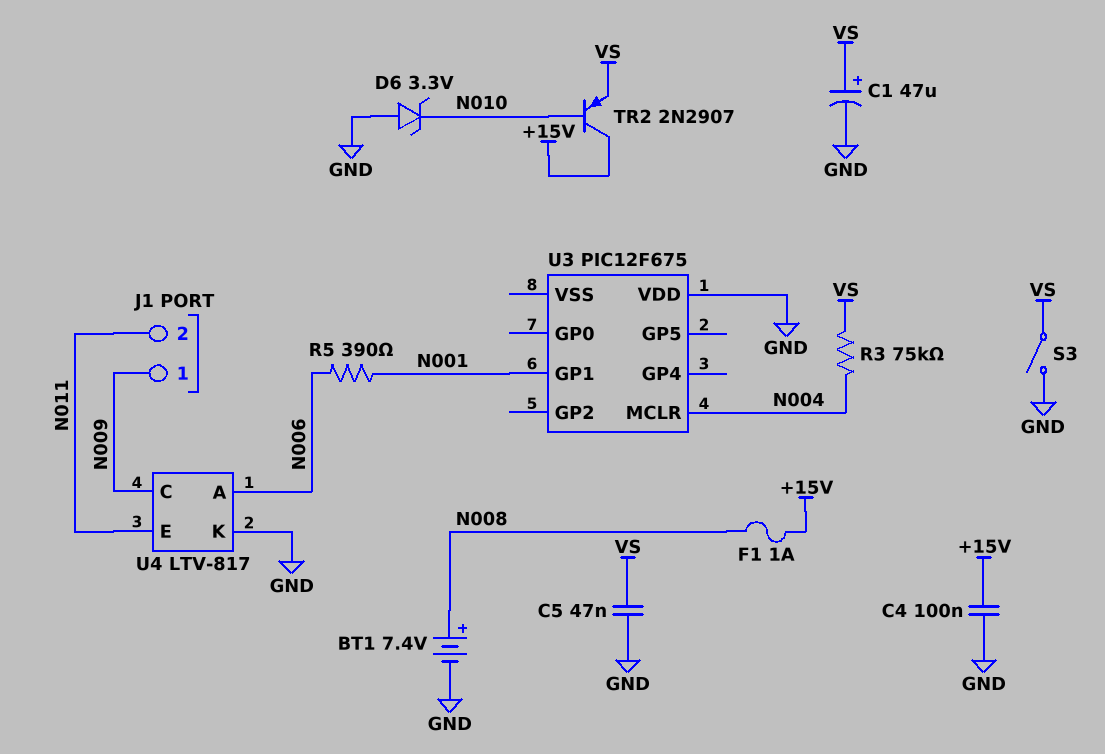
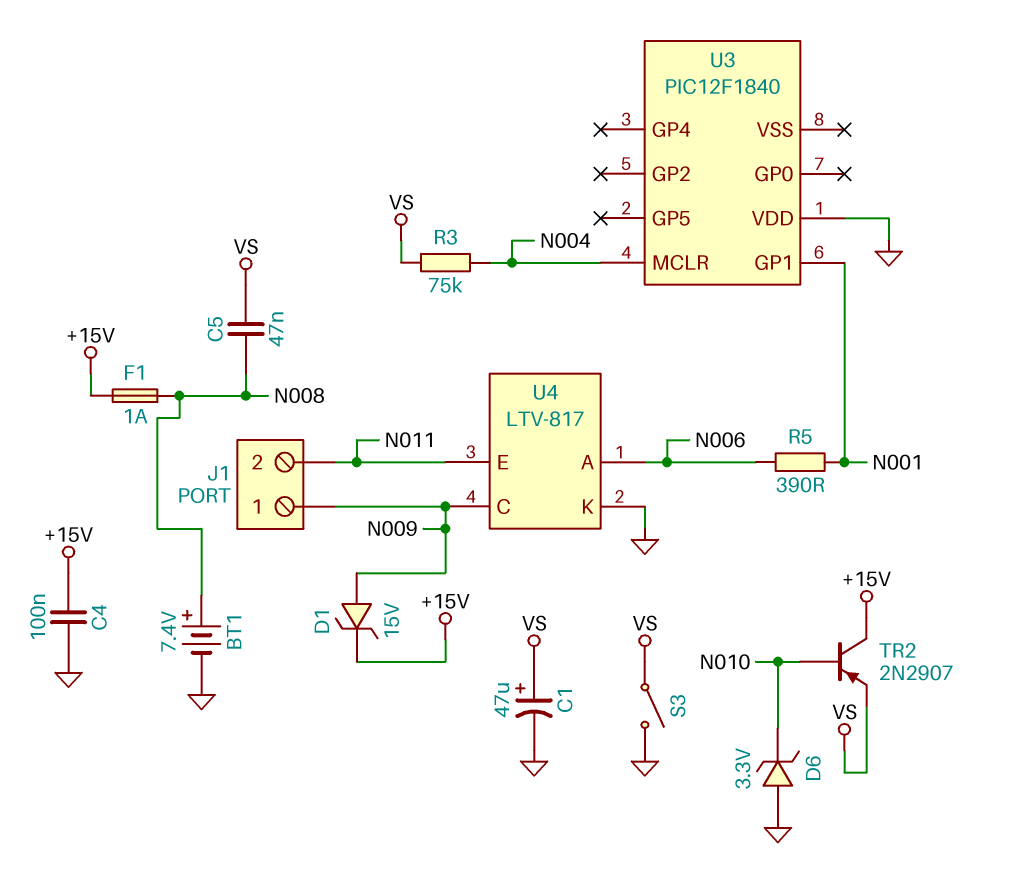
C5: 47nF (GND, VS) -> 47nF (N008, VS)
D1: none -> zener 15V (A N009, K +15V)
U3: PIC12F675 -> PIC12F1840

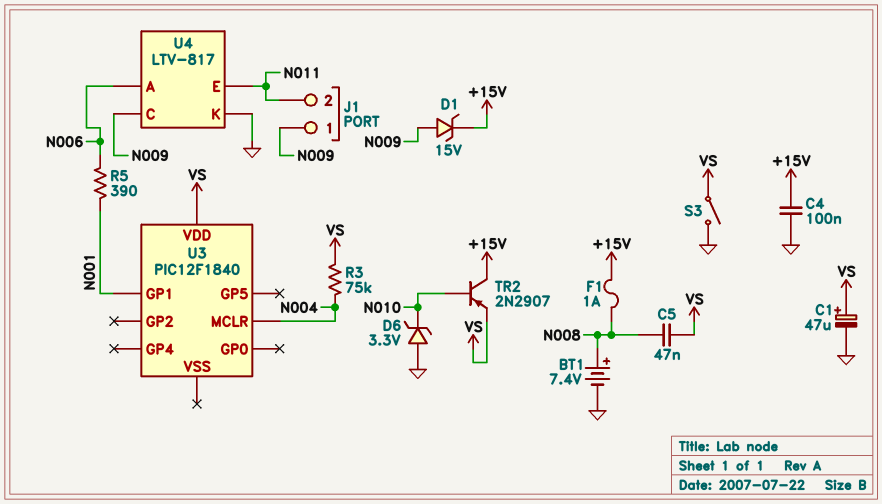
U3 pin VDD: GND -> VS

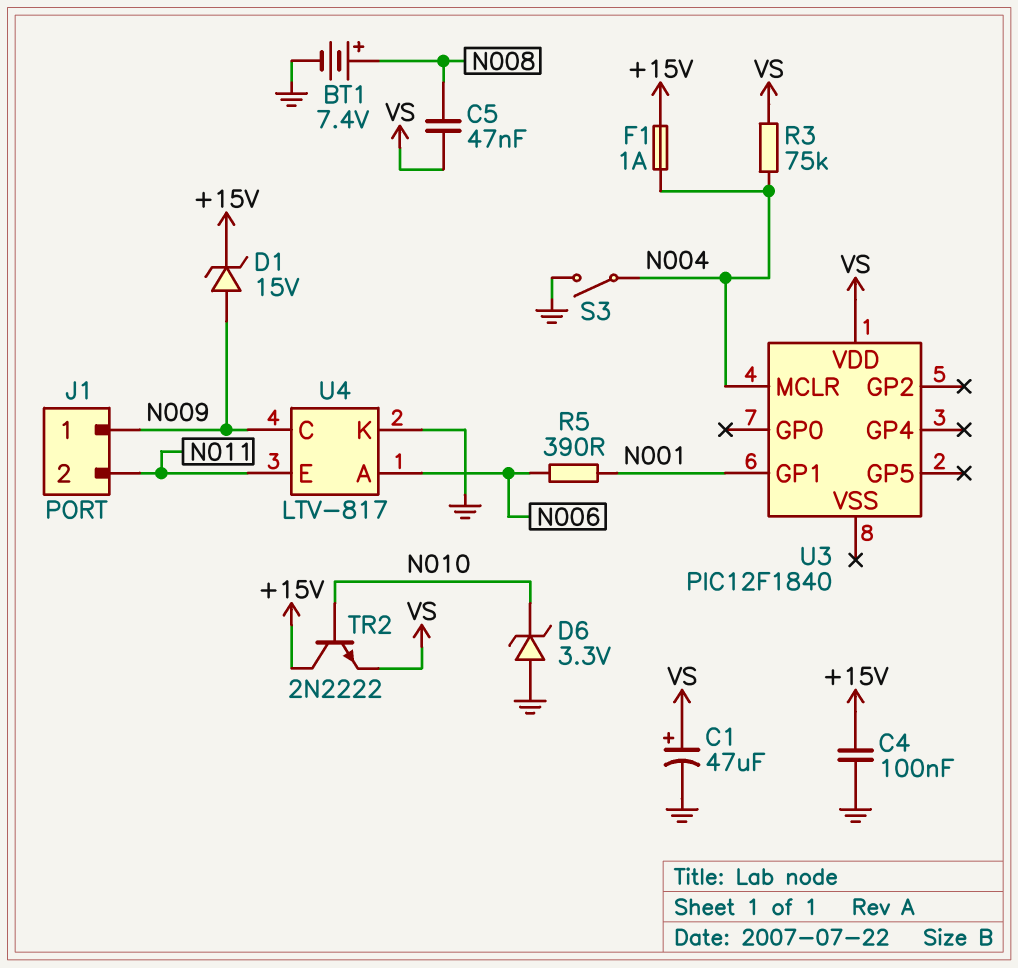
F1: 1A (+15V, N008) -> 1A (+15V, N004)
S3: switch (GND, VS) -> switch (GND, N004)
TR2: PNP 2N2907 (B N010, C +15V, E VS) -> NPN 2N2222 (B N010, C +15V, E VS)

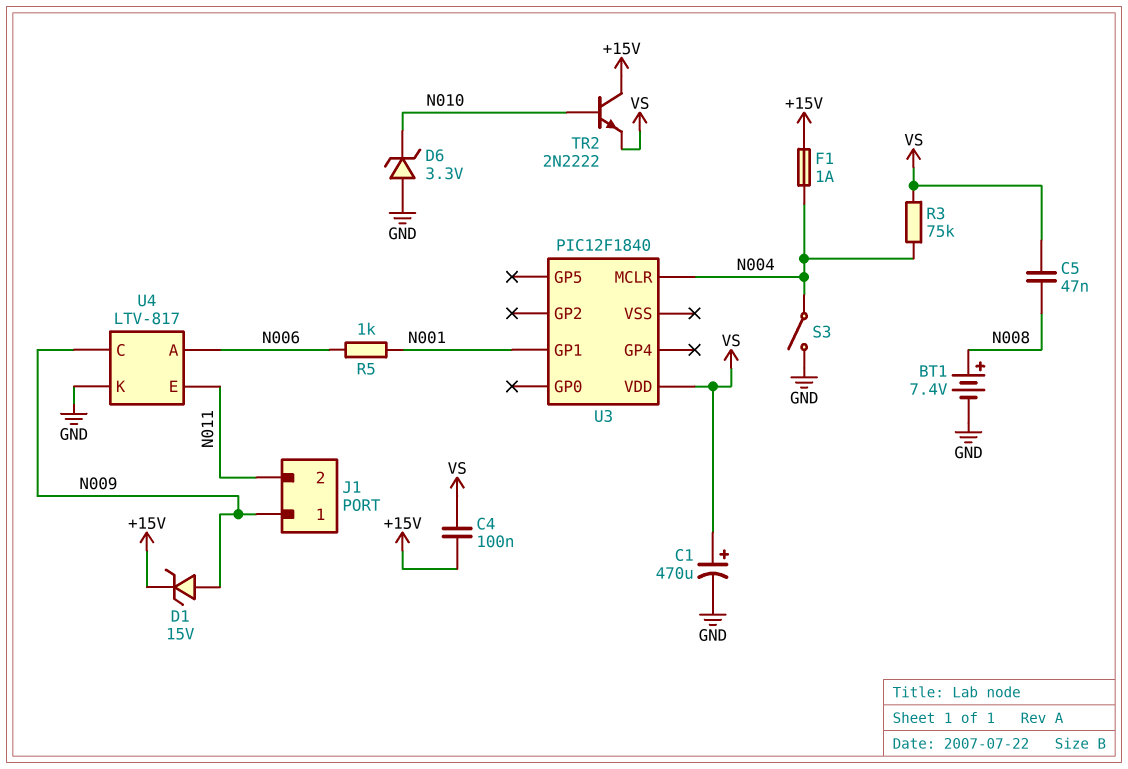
C1: 47uF (plus VS, minus GND) -> 470uF (plus VS, minus GND)
C4: 100nF (+15V, GND) -> 100nF (+15V, VS)
R5: 390 (N001, N006) -> 1k (N001, N006)

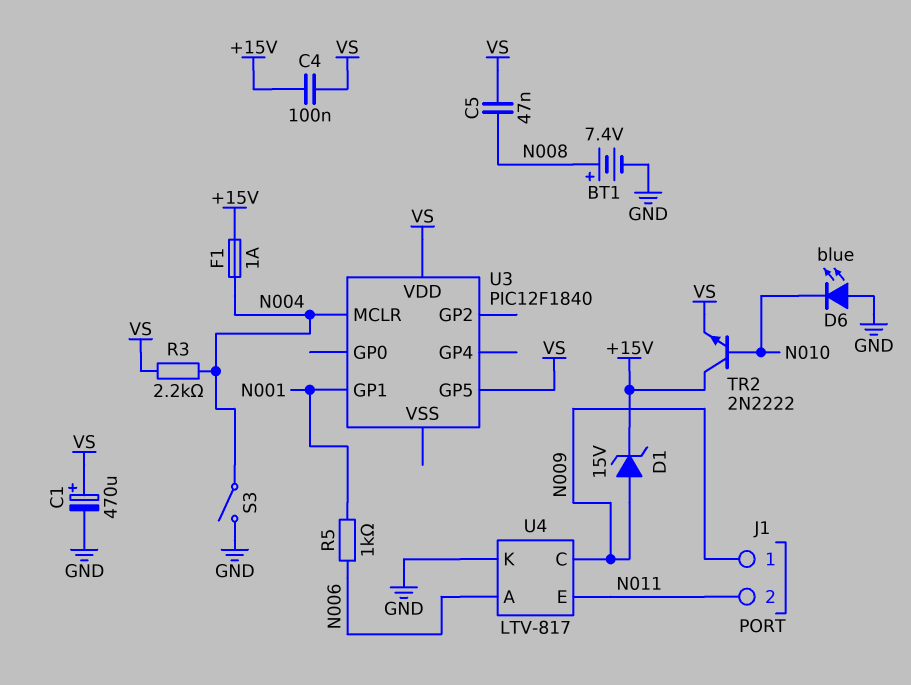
D6: zener 3.3V (A GND, K N010) -> LED blue (A GND, K N010)
R3: 75k (N004, VS) -> 2.2k (N004, VS)
U3 pin GP5: none -> VS

